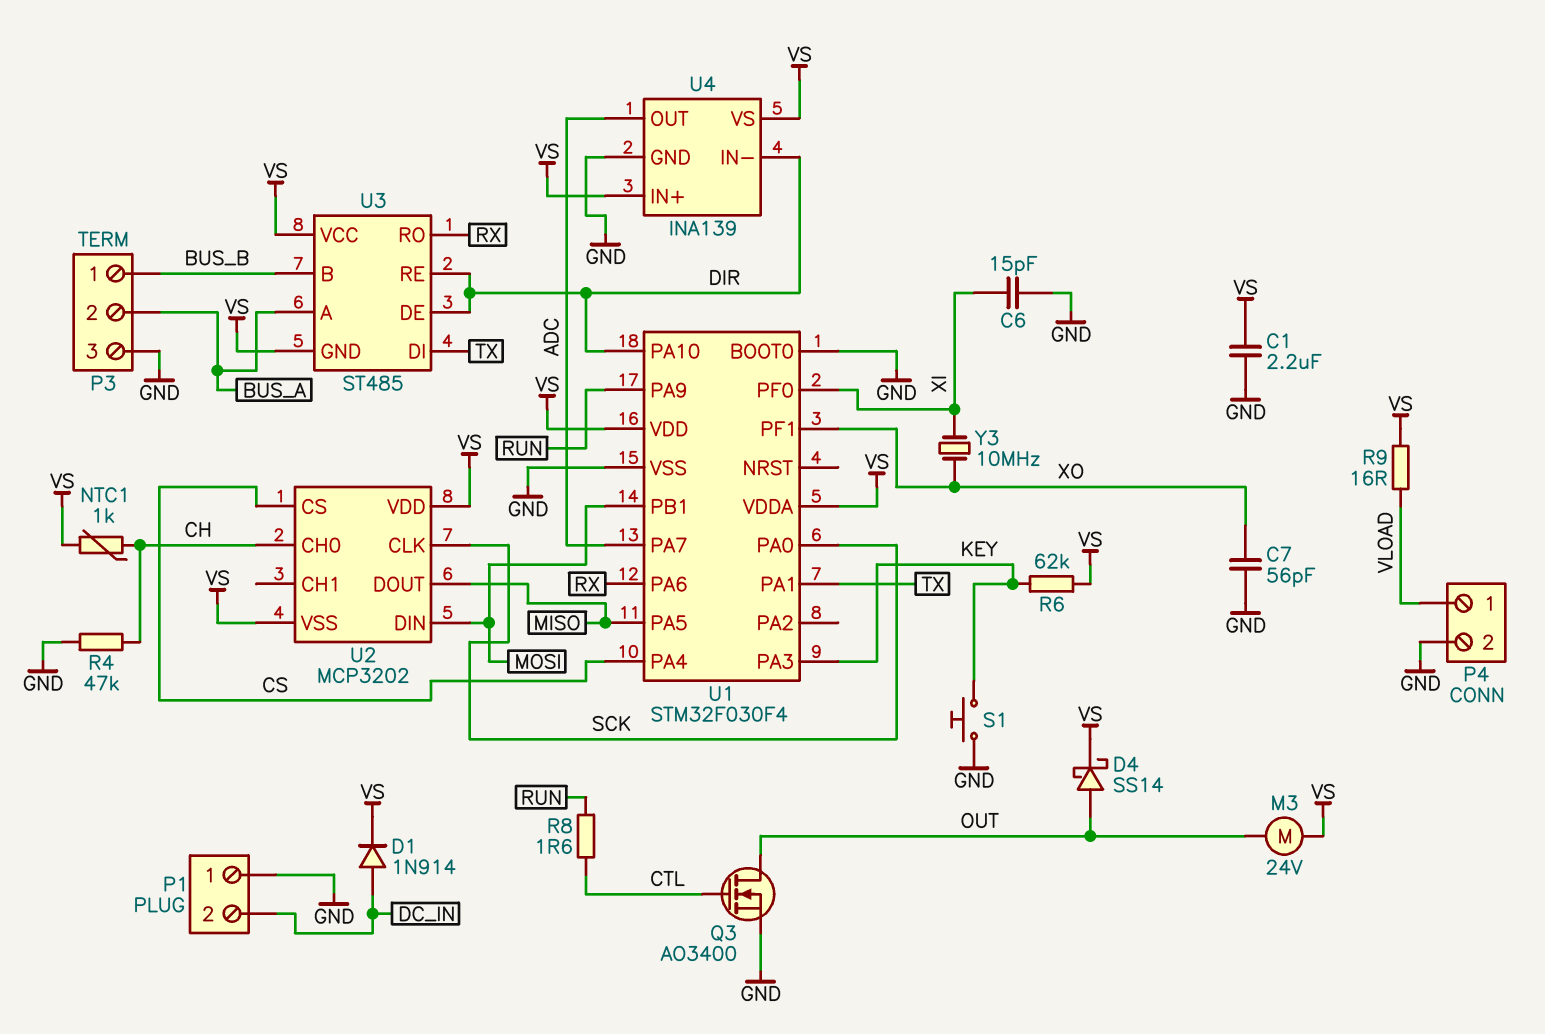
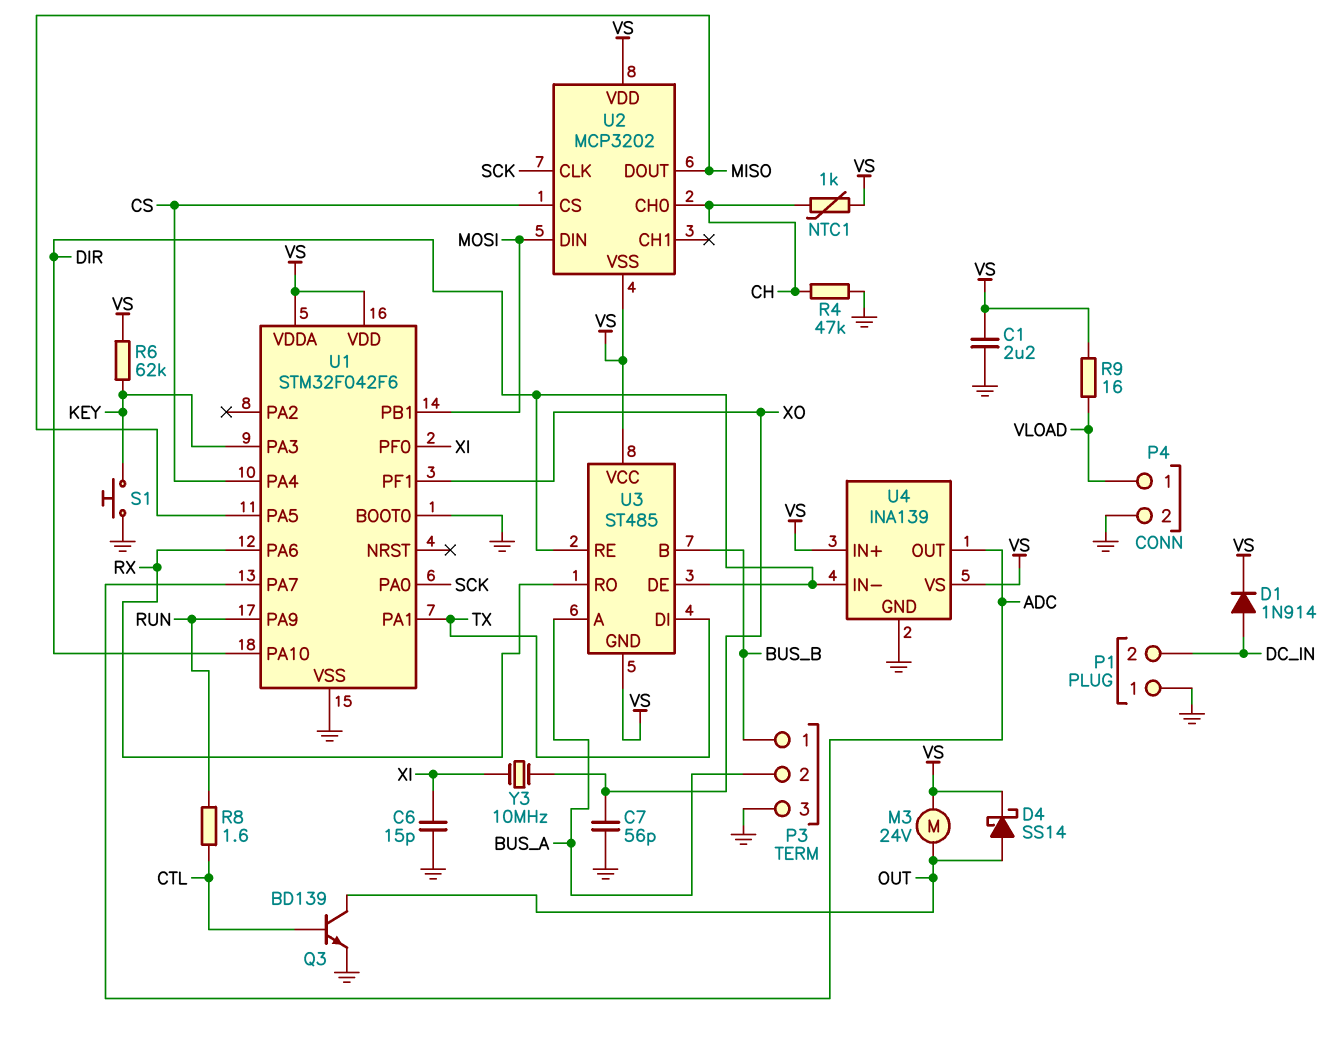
Q3: NMOS AO3400 (G CTL, D OUT, S GND) -> NPN BD139 (B CTL, C OUT, E GND)
U1: STM32F030F4 -> STM32F042F6

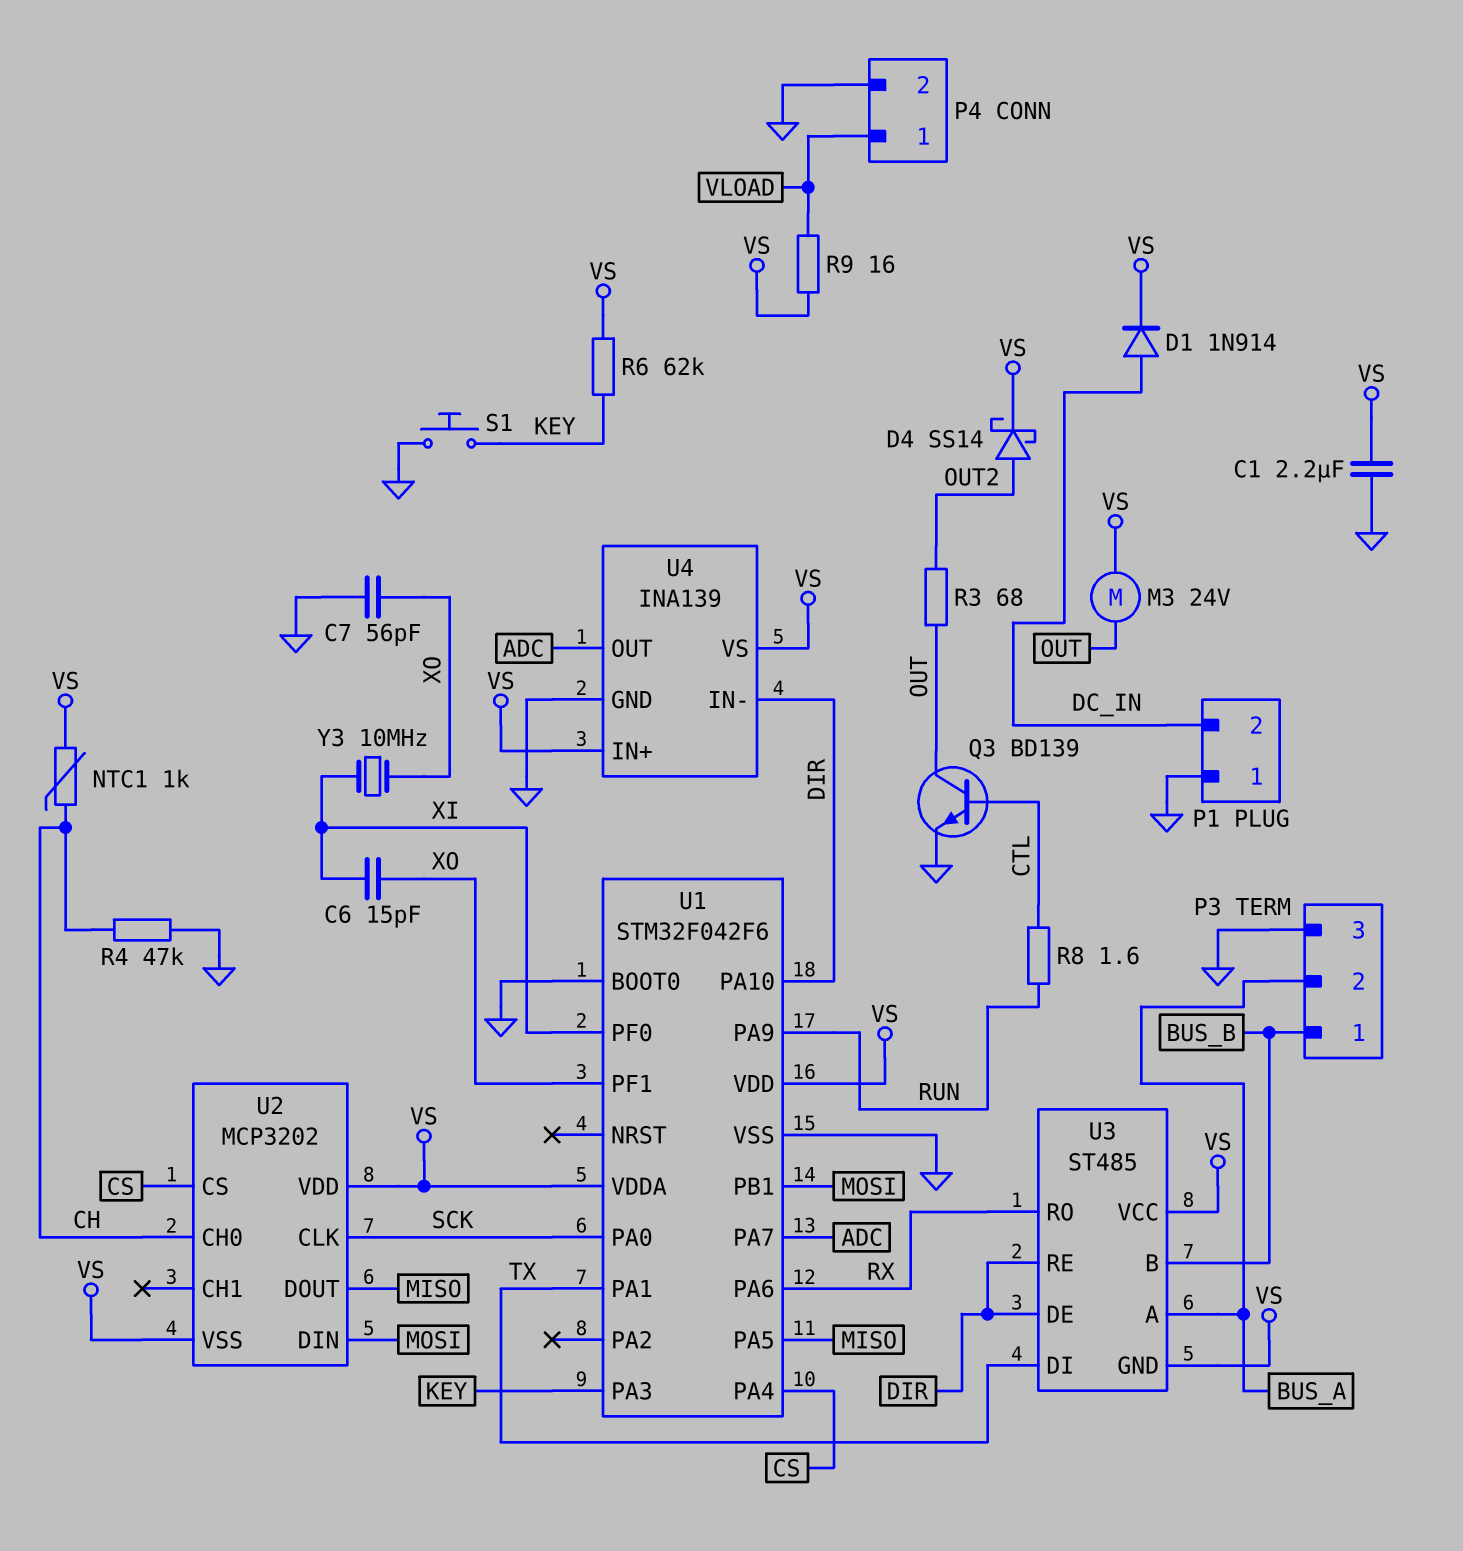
C6: 15pF (GND, XI) -> 15pF (XI, XO)
D4: schottky SS14 (A OUT, K VS) -> schottky SS14 (A OUT2, K VS)
R3: none -> 68 (OUT, OUT2)

